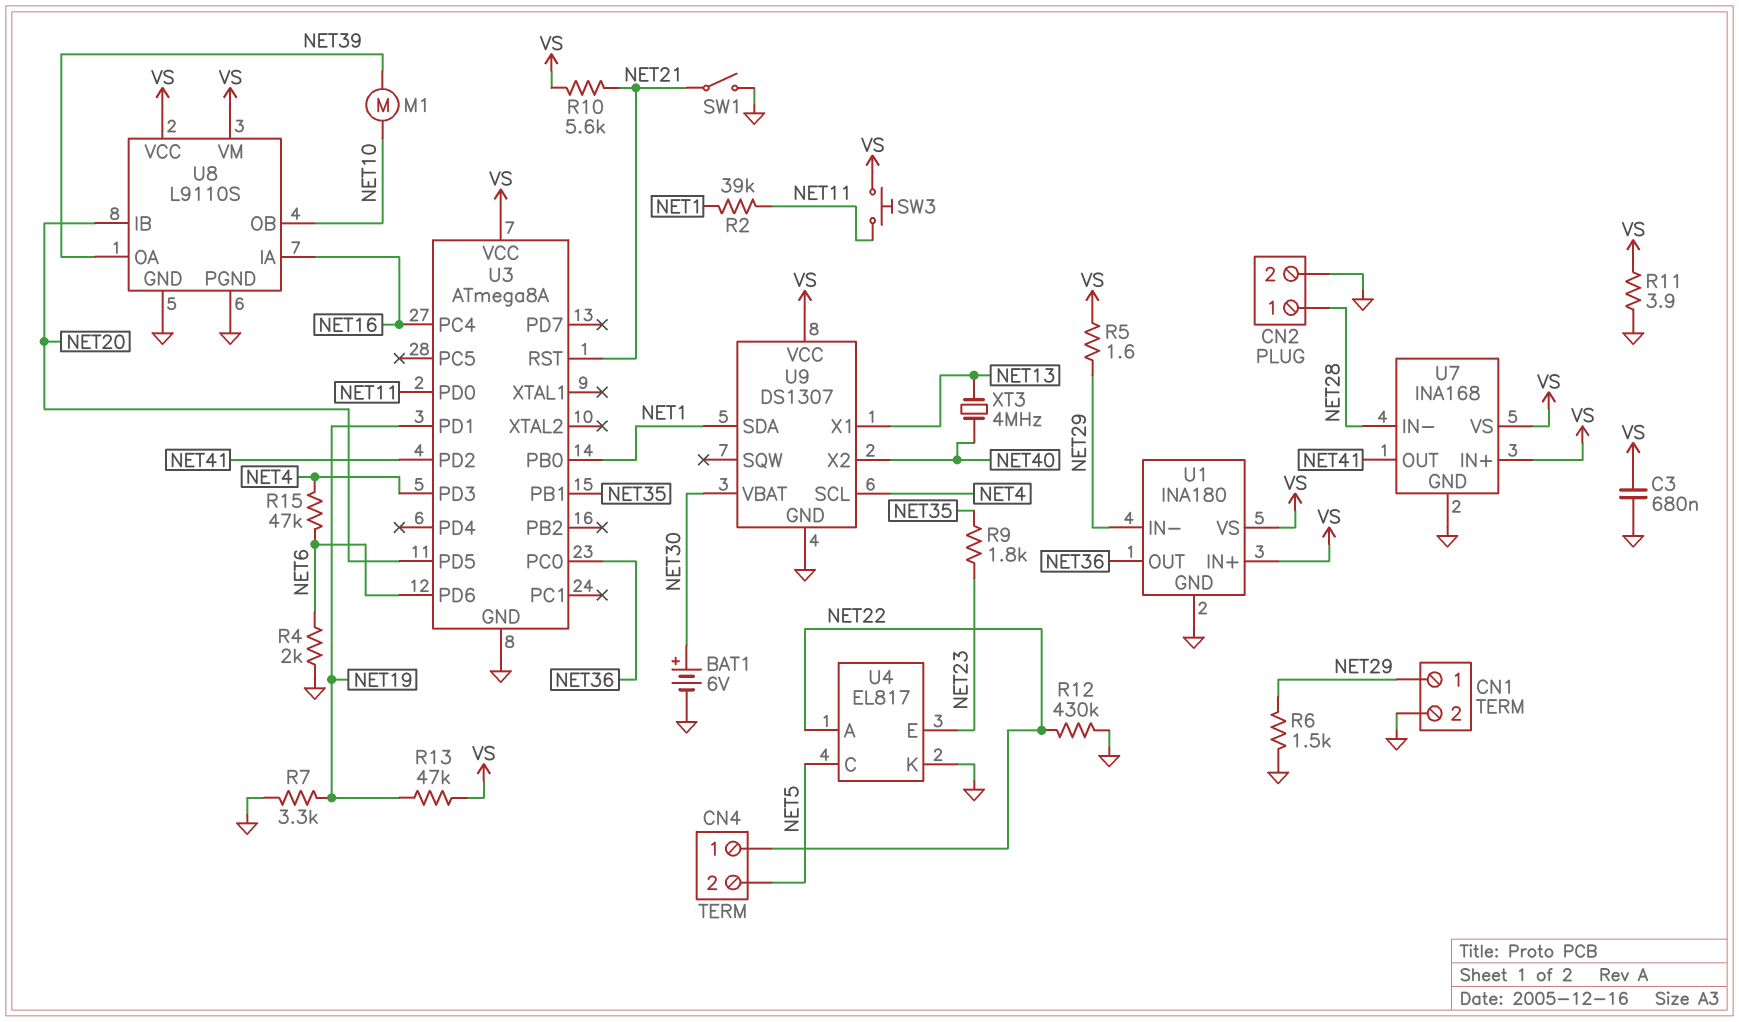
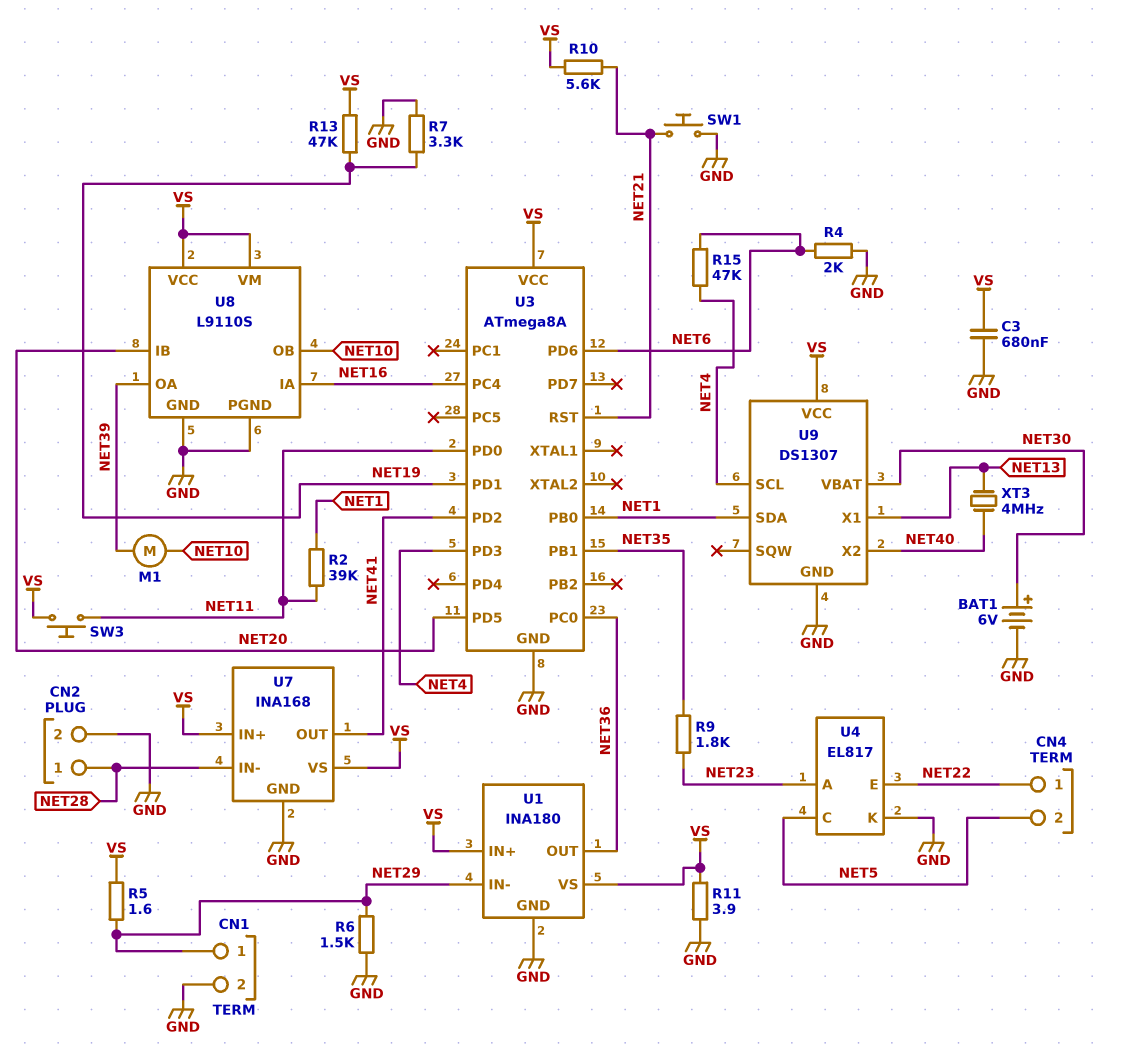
R12: 430k (GND, NET22) -> none
SW1: switch (GND, NET21) -> button (GND, NET21)
U4 pin A: NET22 -> NET23
U4 pin E: NET23 -> NET22

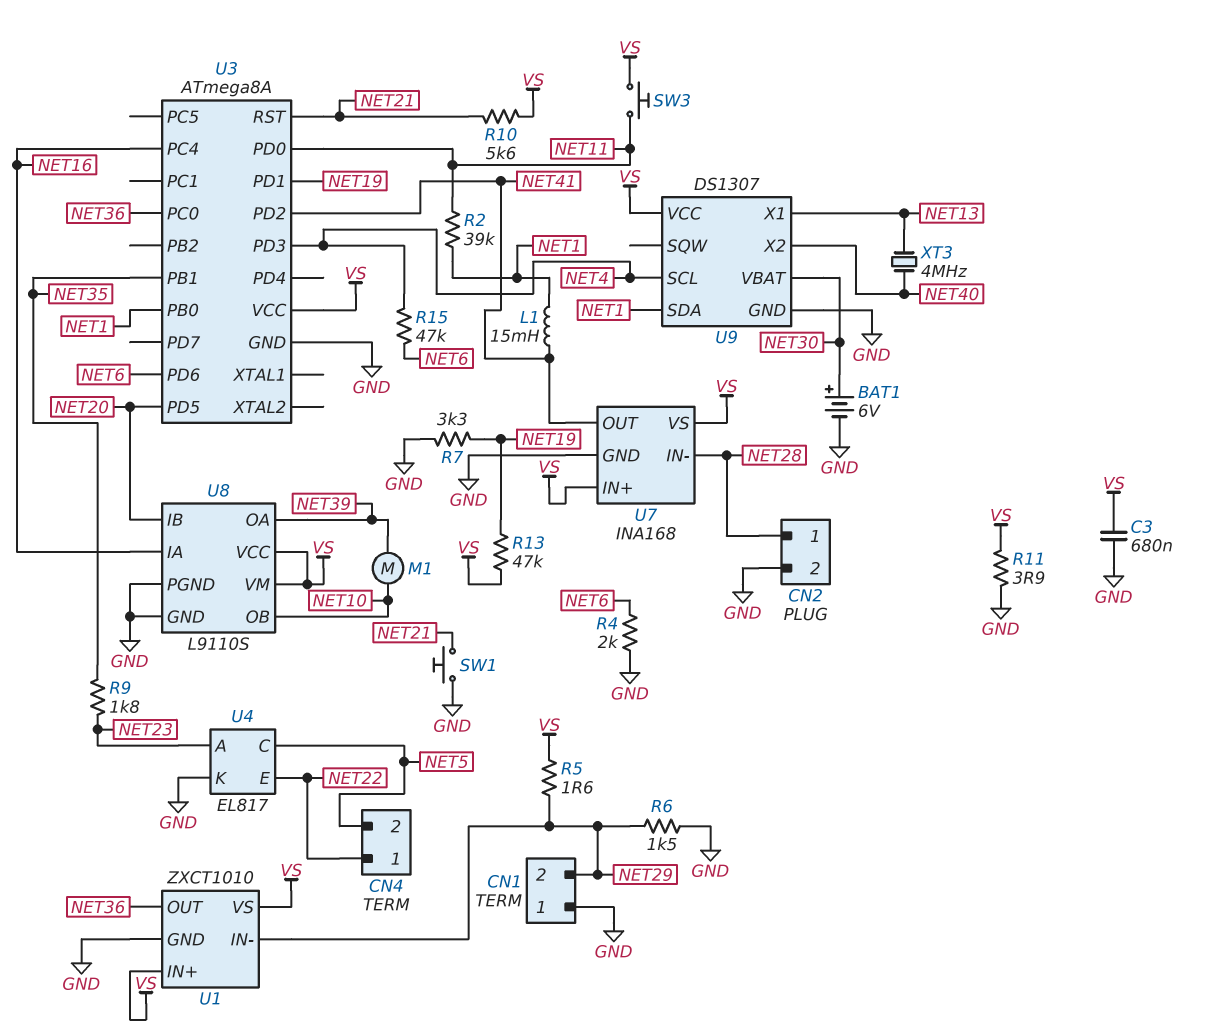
CN1 pin 1: NET29 -> GND
CN1 pin 2: GND -> NET29
L1: none -> 15mH (NET1, NET41)
U1: INA180 -> ZXCT1010

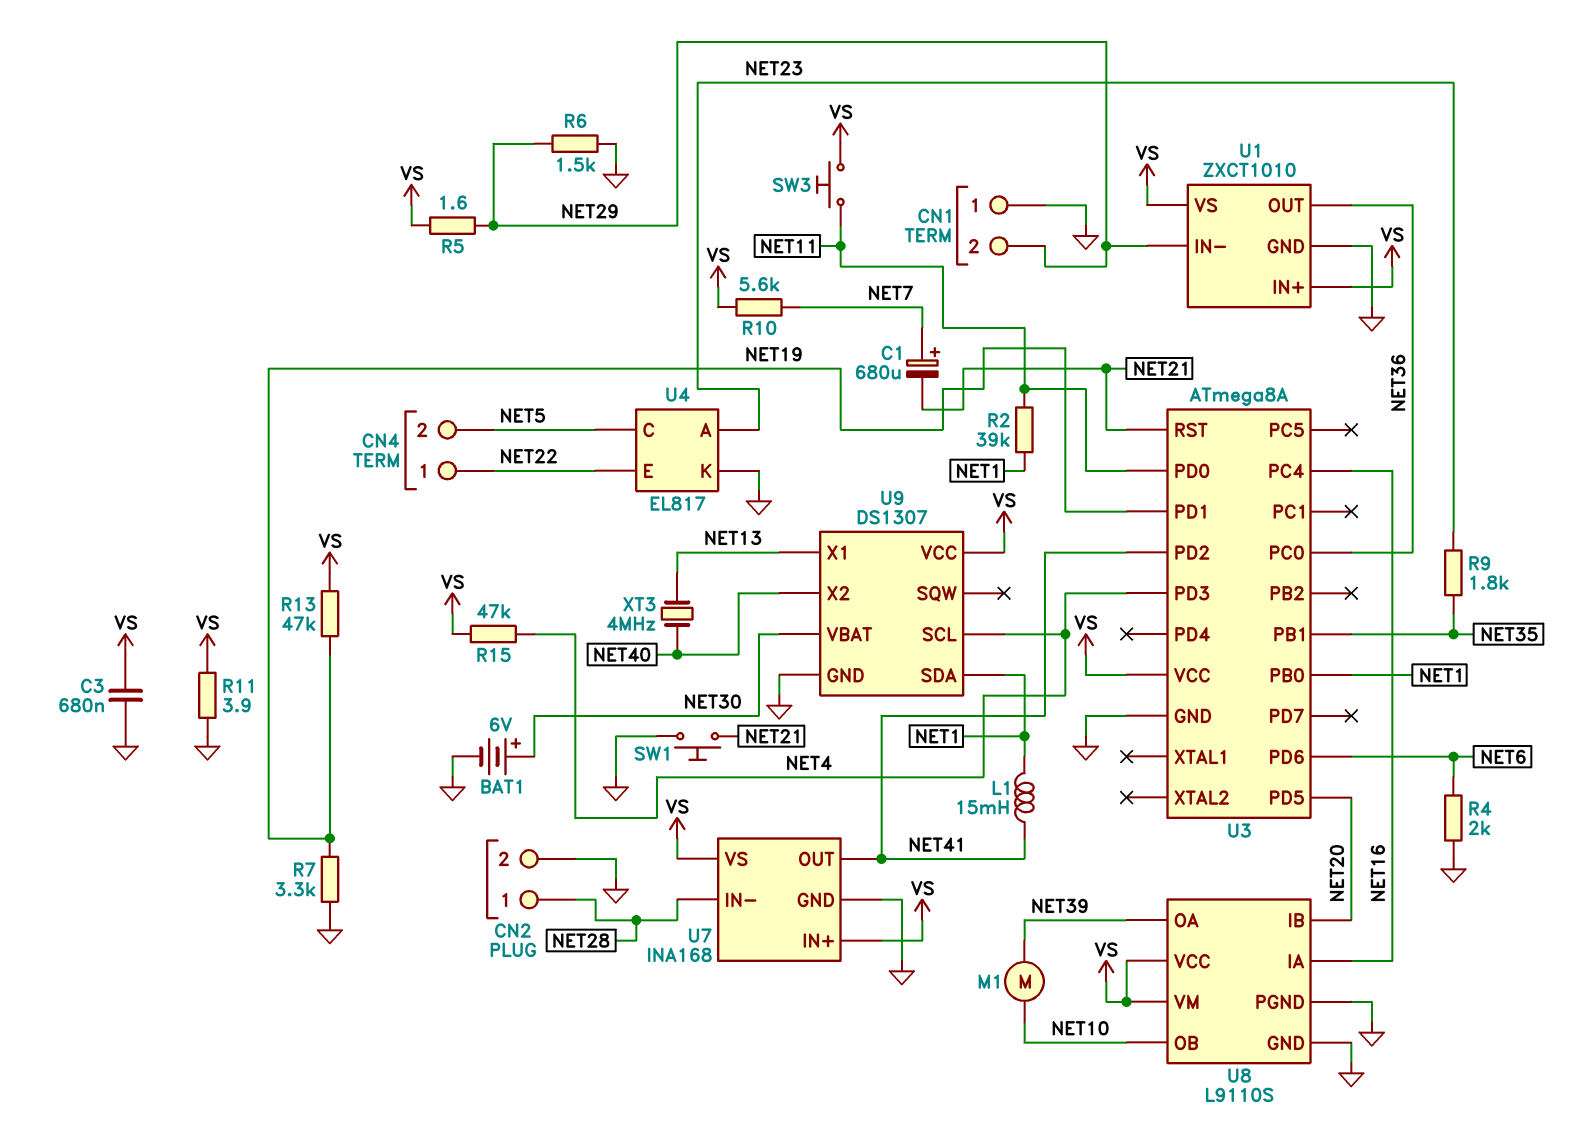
C1: none -> 680uF (plus NET7, minus NET21)
R10: 5.6k (NET21, VS) -> 5.6k (NET7, VS)
R15: 47k (NET4, NET6) -> 47k (NET4, VS)

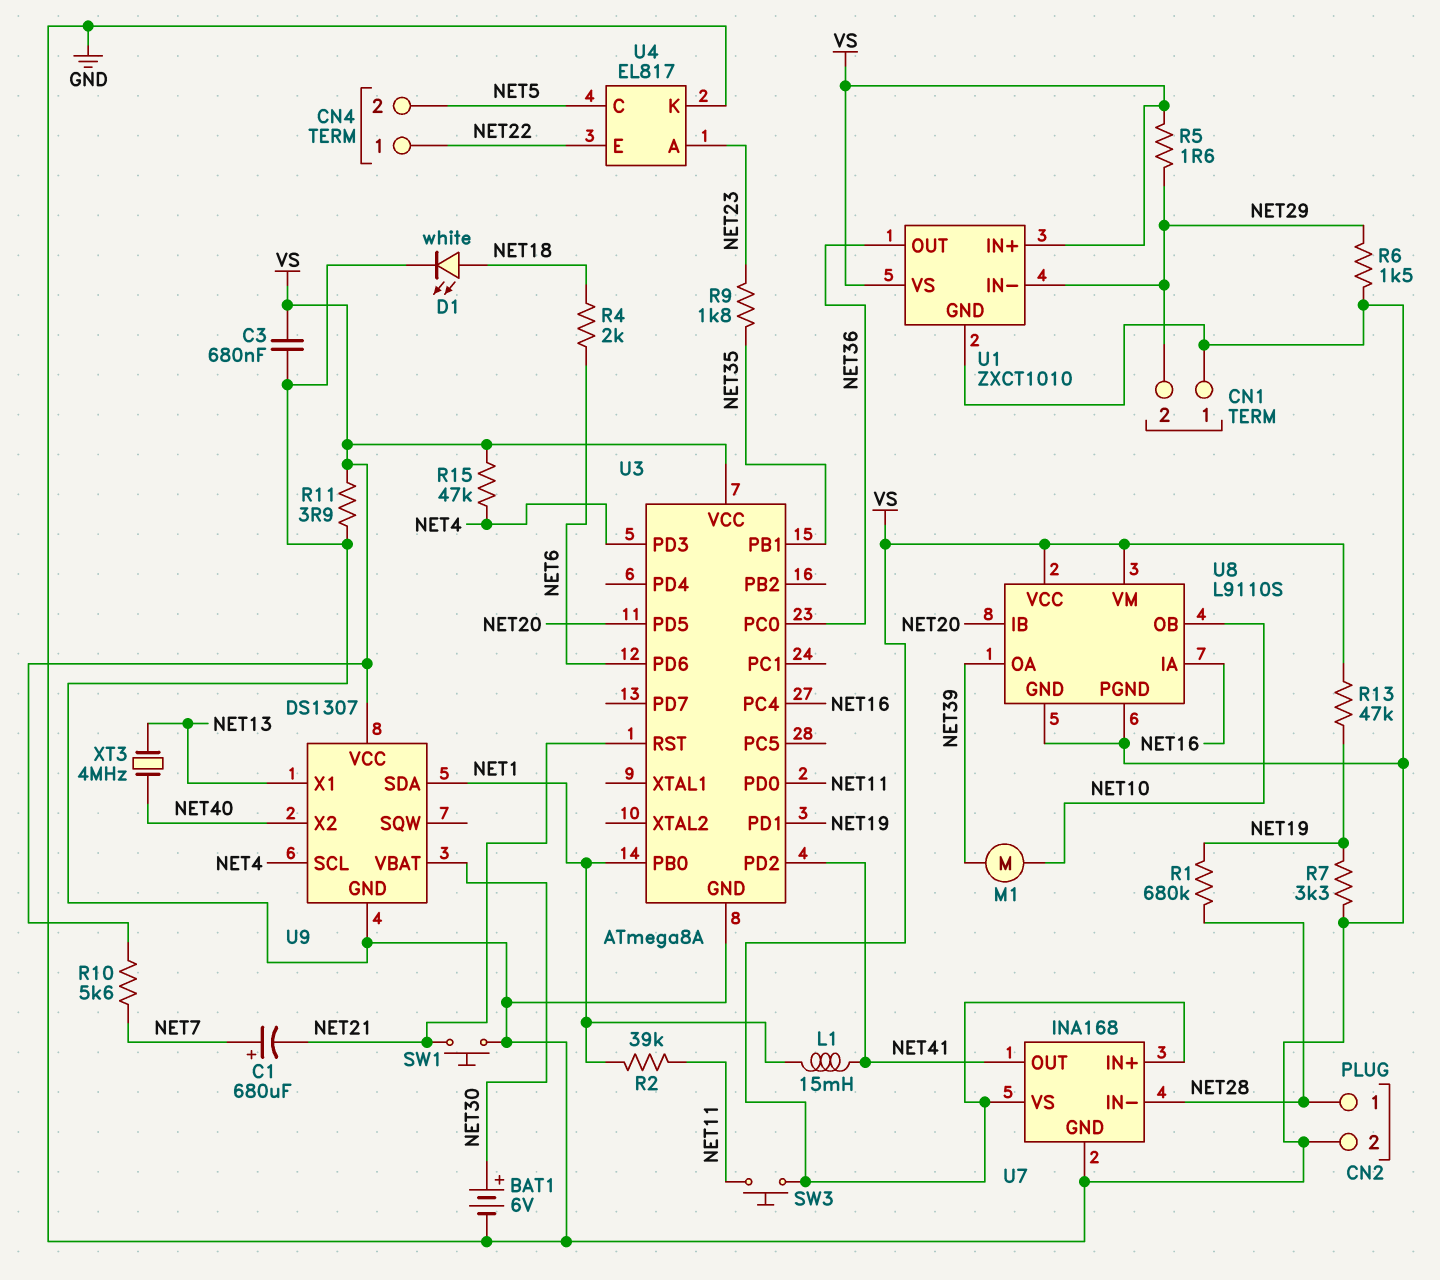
D1: none -> LED white (A NET18, K GND)
R1: none -> 680k (NET19, NET28)
R4: 2k (GND, NET6) -> 2k (NET6, NET18)

